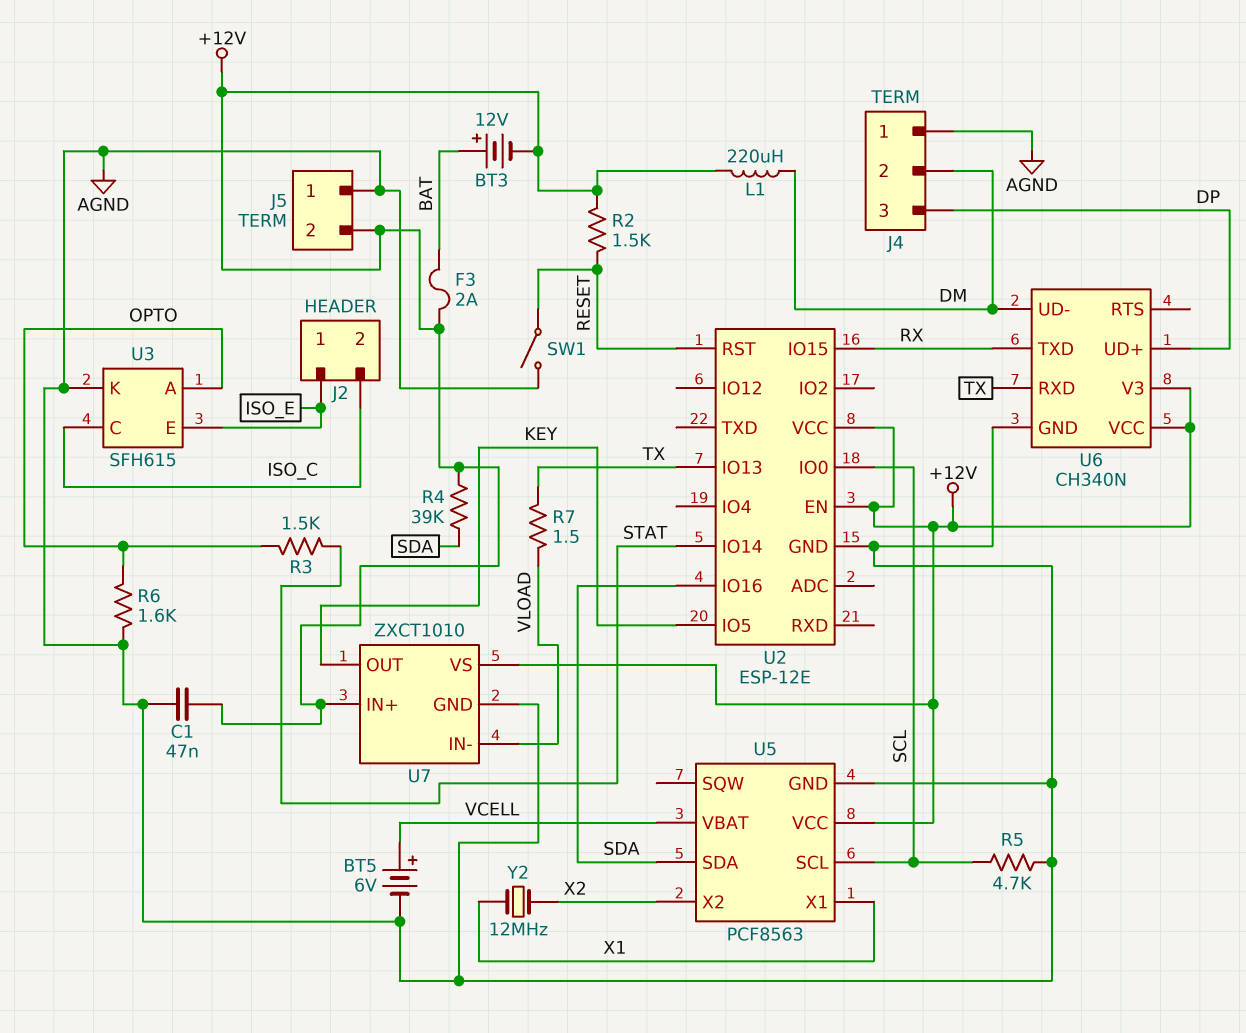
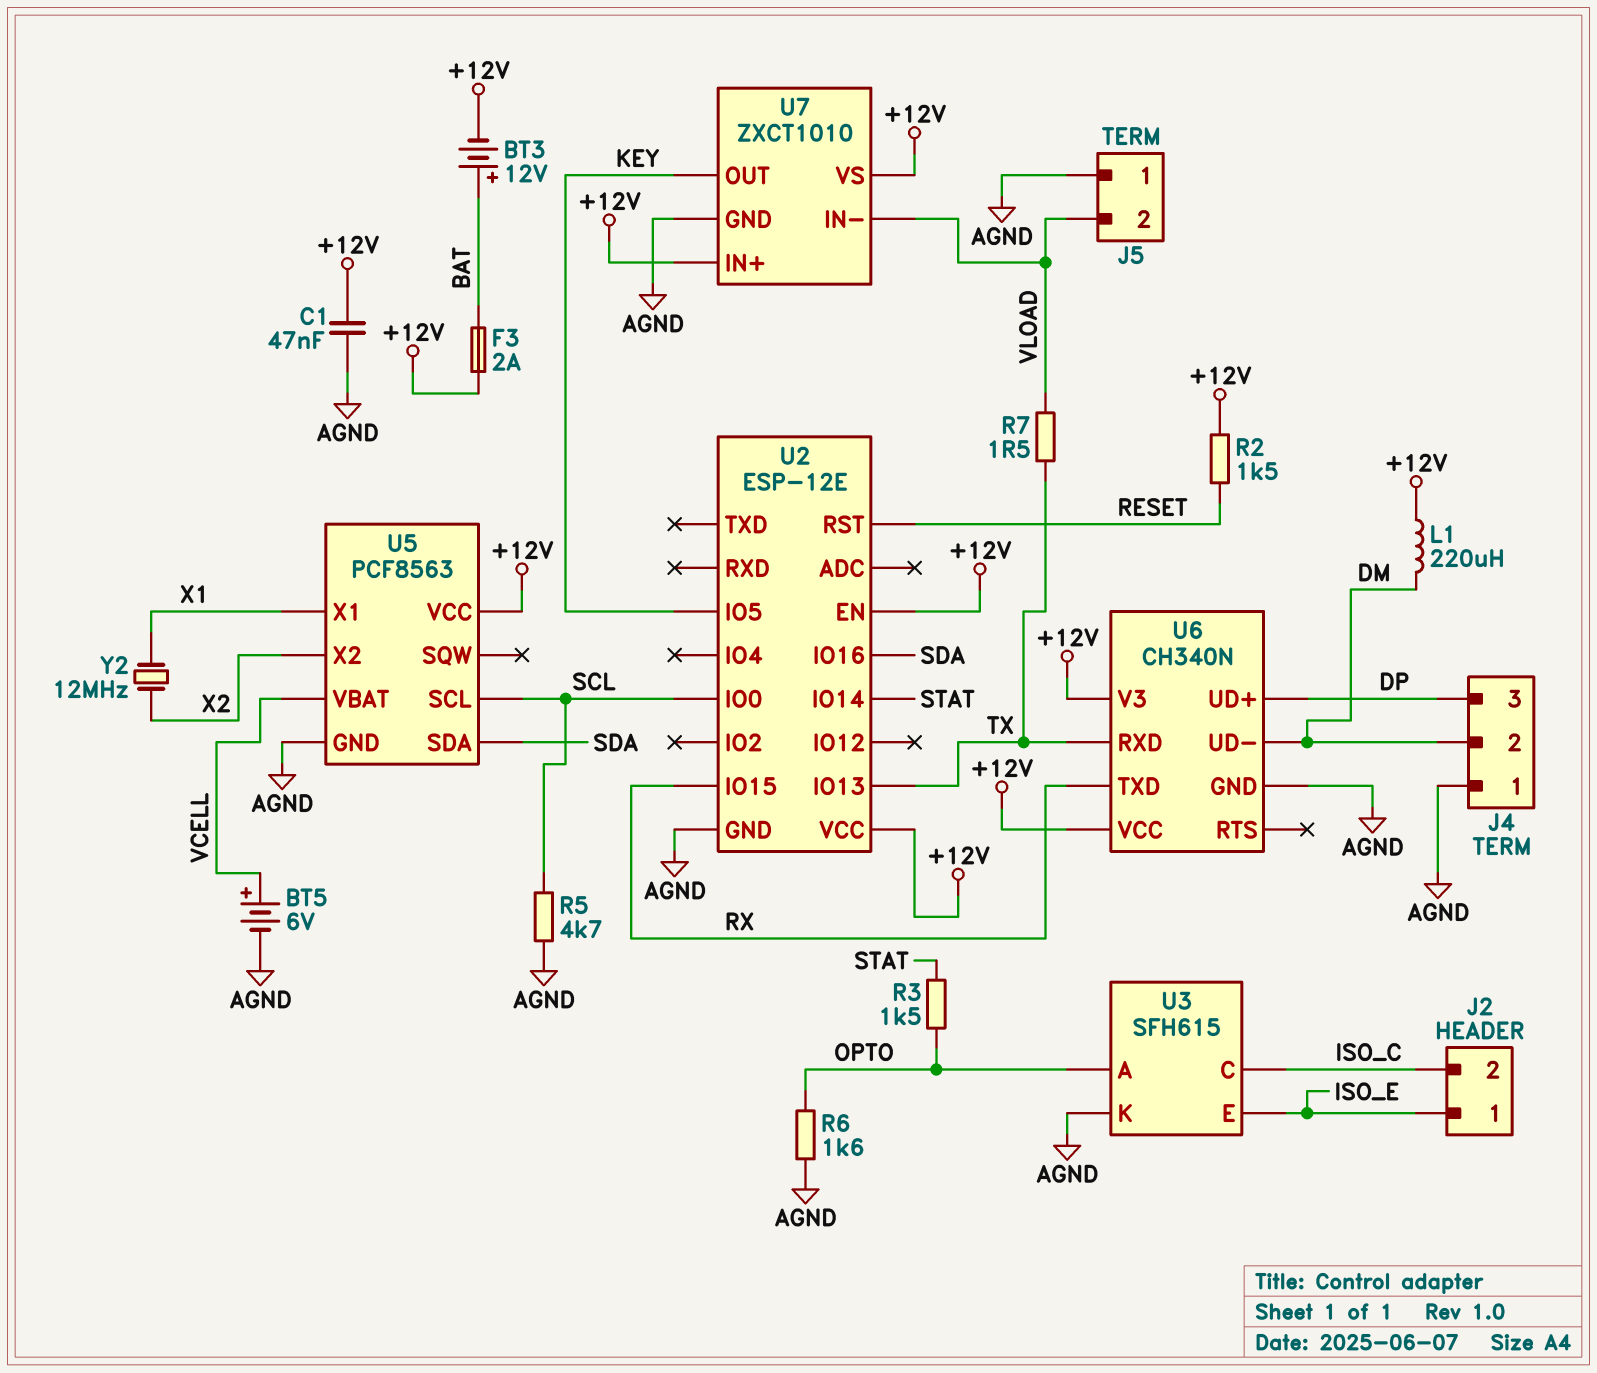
J5 pin 2: +12V -> VLOAD
R4: 39k (+12V, SDA) -> none
SW1: switch (AGND, RESET) -> none

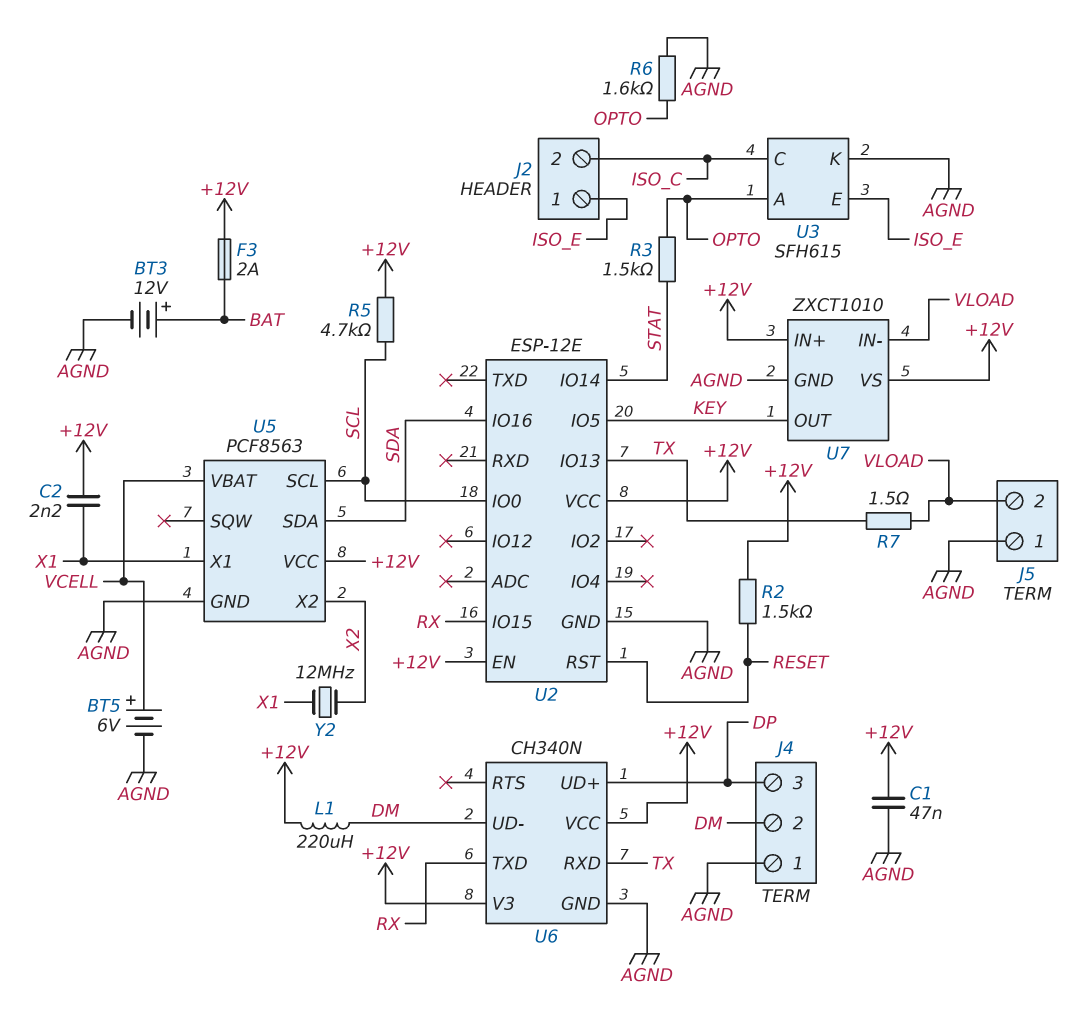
BT3: 12V (plus BAT, minus +12V) -> 12V (plus BAT, minus AGND)
C2: none -> 2.2nF (+12V, X1)
R5: 4.7k (AGND, SCL) -> 4.7k (+12V, SCL)

